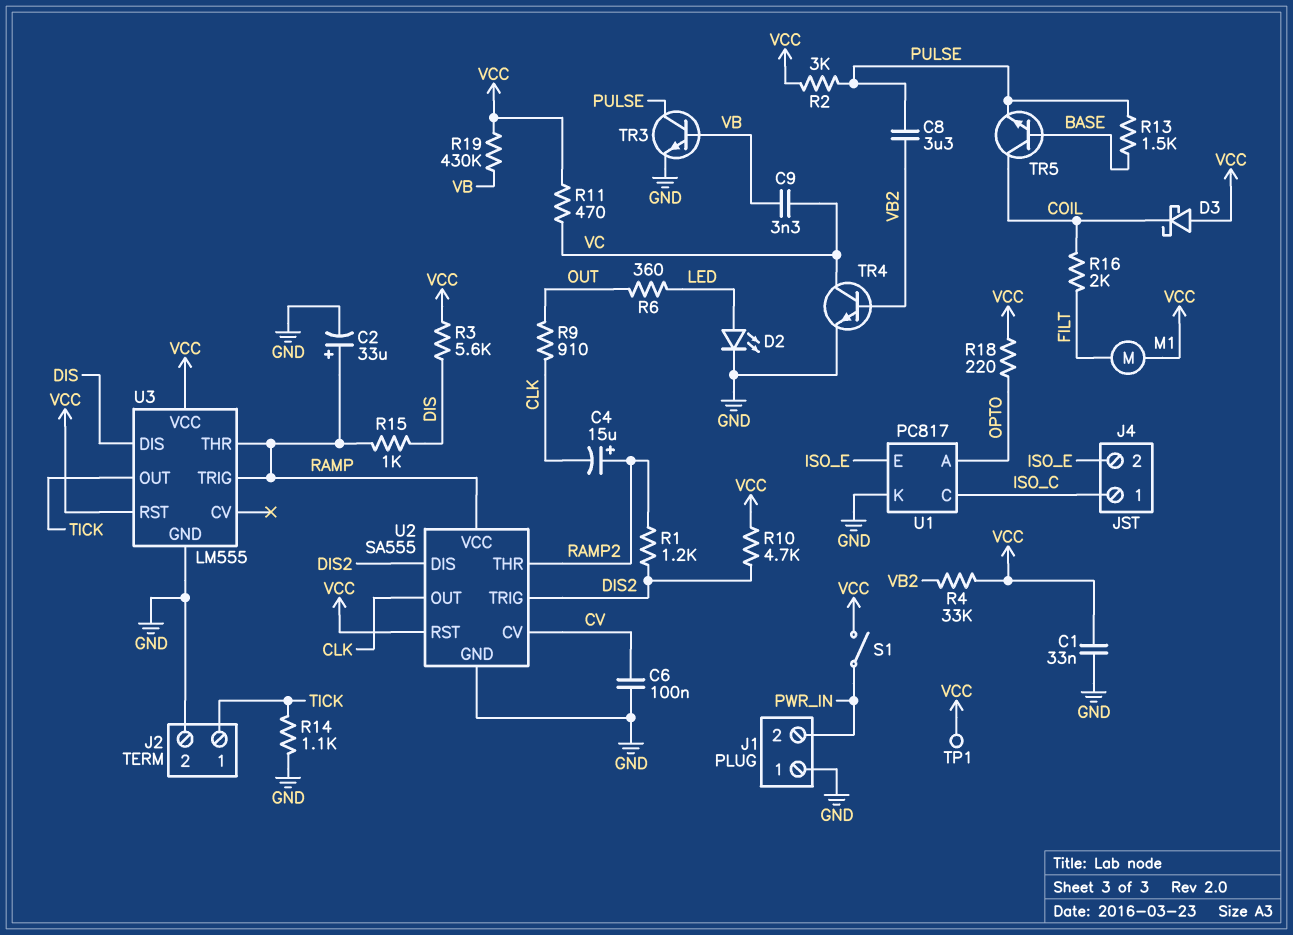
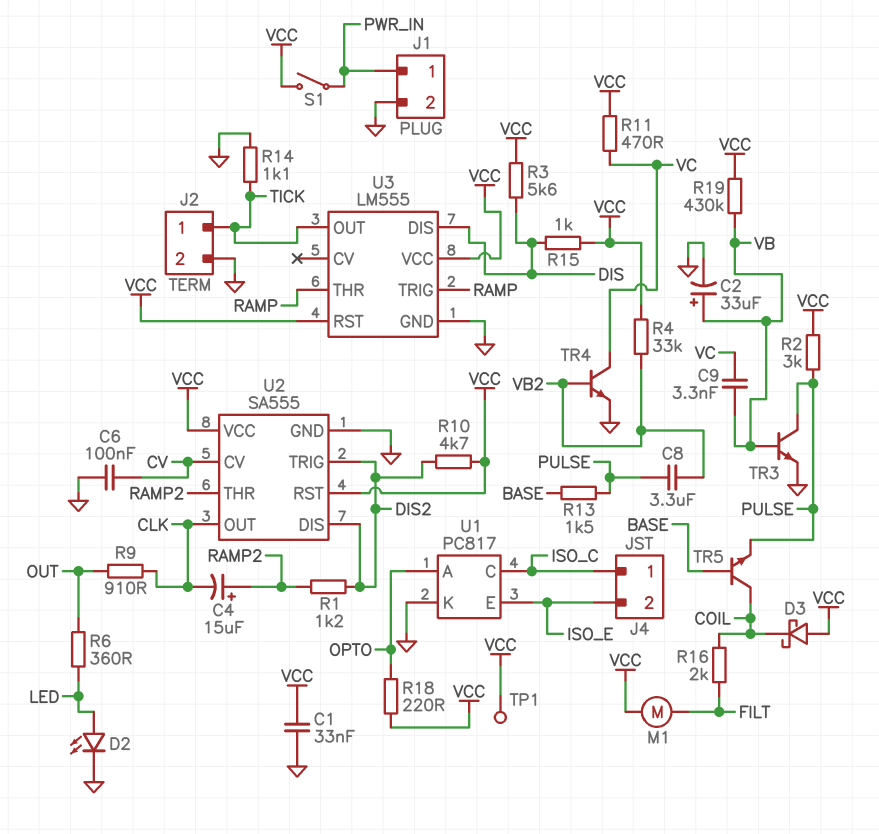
C2: 33uF (plus RAMP, minus GND) -> 33uF (plus VB, minus GND)
J1 pin 1: GND -> PWR_IN
J1 pin 2: PWR_IN -> GND
R15: 1k (DIS, RAMP) -> 1k (DIS, VCC)
U2 pin VCC: RAMP -> VCC

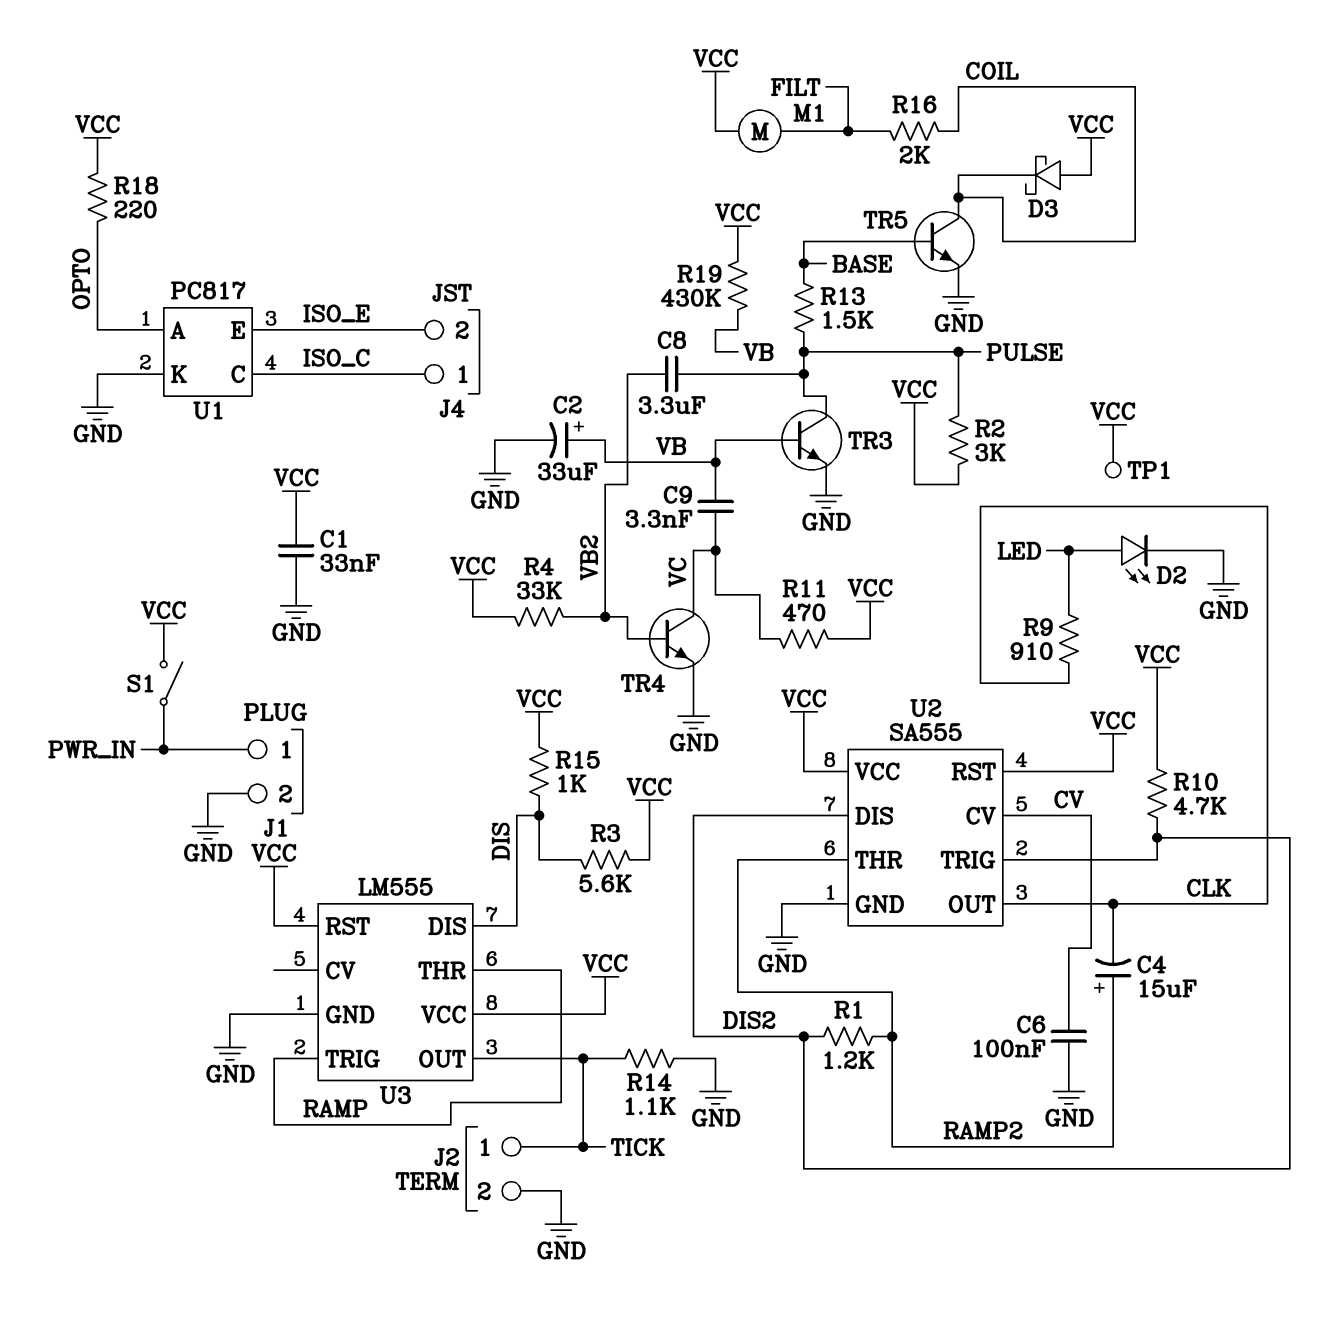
R6: 360 (LED, OUT) -> none
R9: 910 (CLK, OUT) -> 910 (CLK, LED)
TR5: NPN (B BASE, C COIL, E PULSE) -> NPN (B BASE, C COIL, E GND)

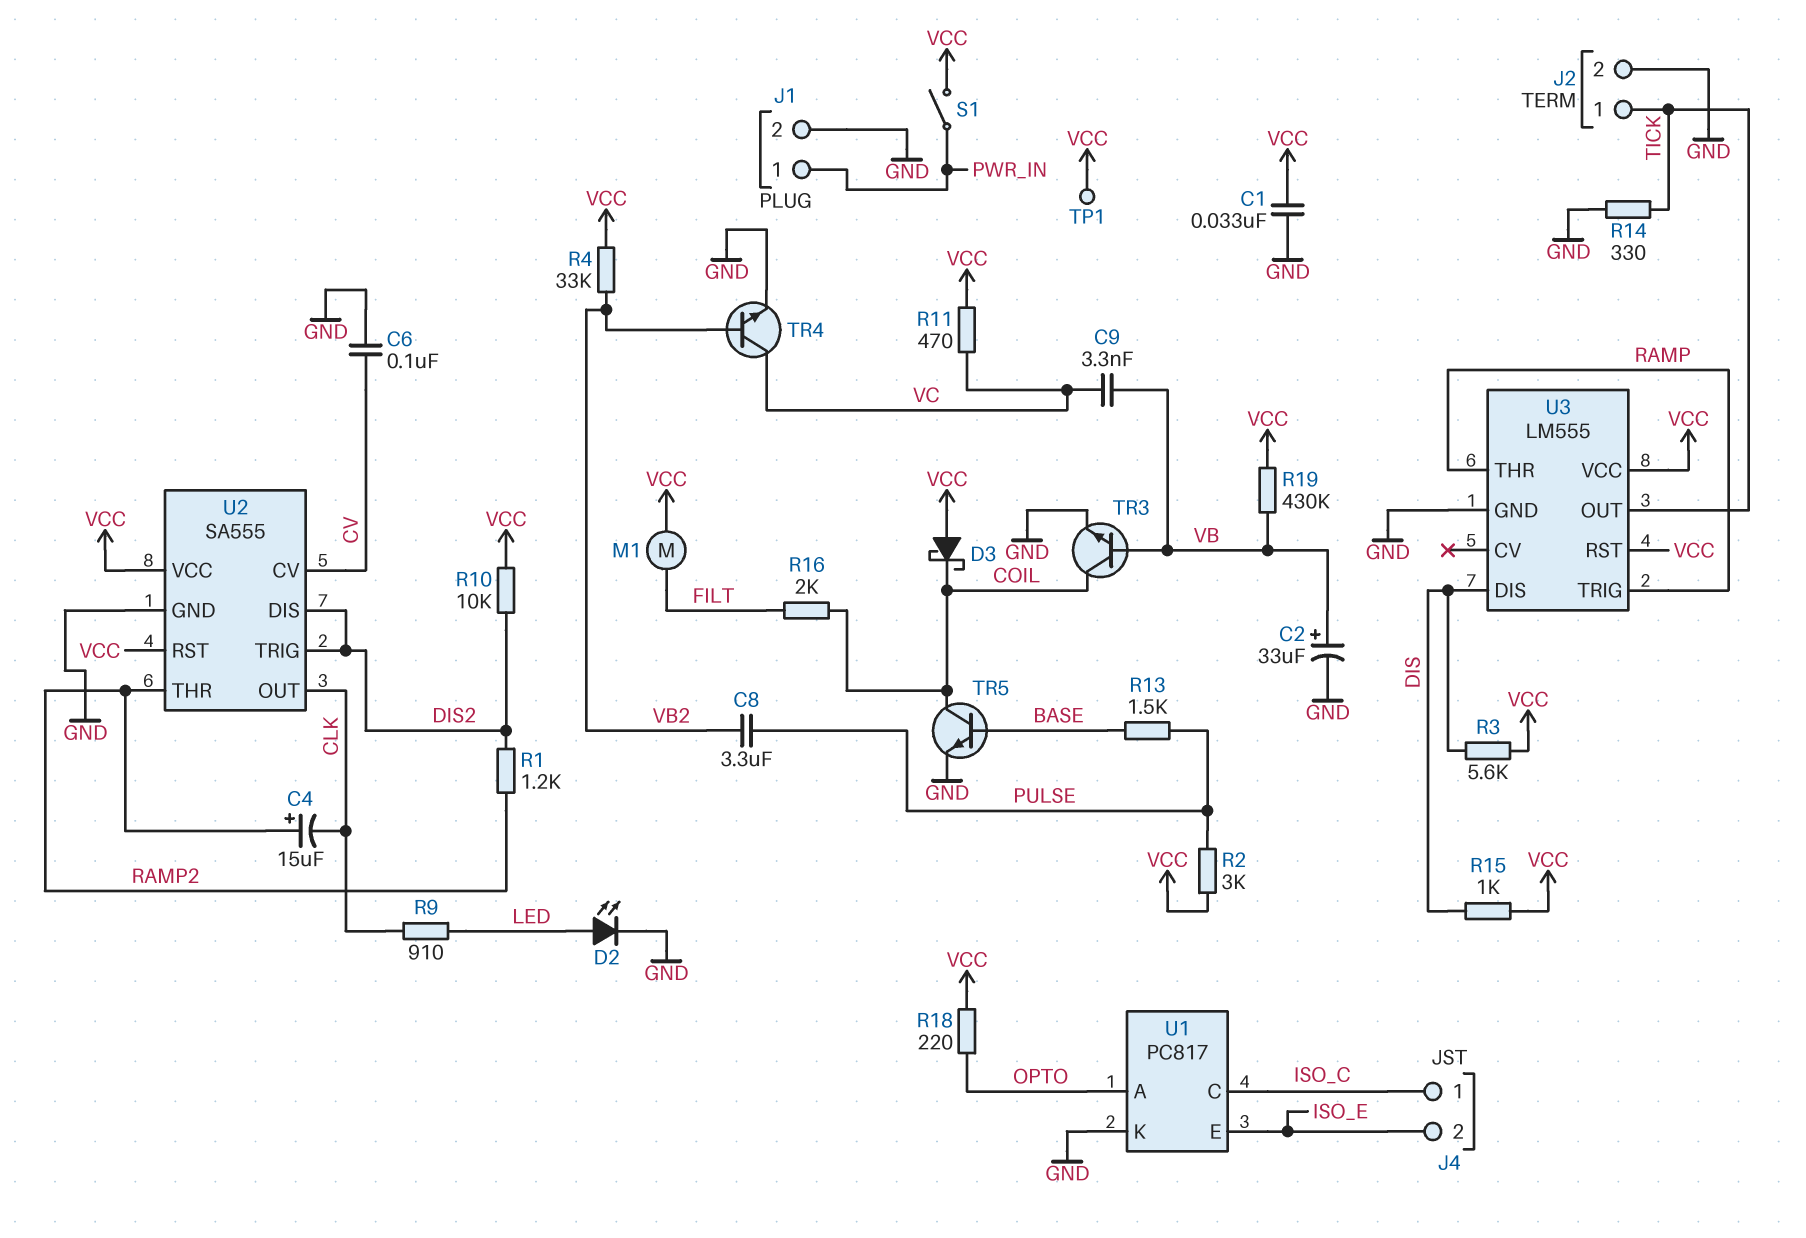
R10: 4.7k (DIS2, VCC) -> 10k (DIS2, VCC)
R14: 1.1k (GND, TICK) -> 330 (GND, TICK)
TR3: NPN (B VB, C PULSE, E GND) -> NPN (B VB, C COIL, E GND)

